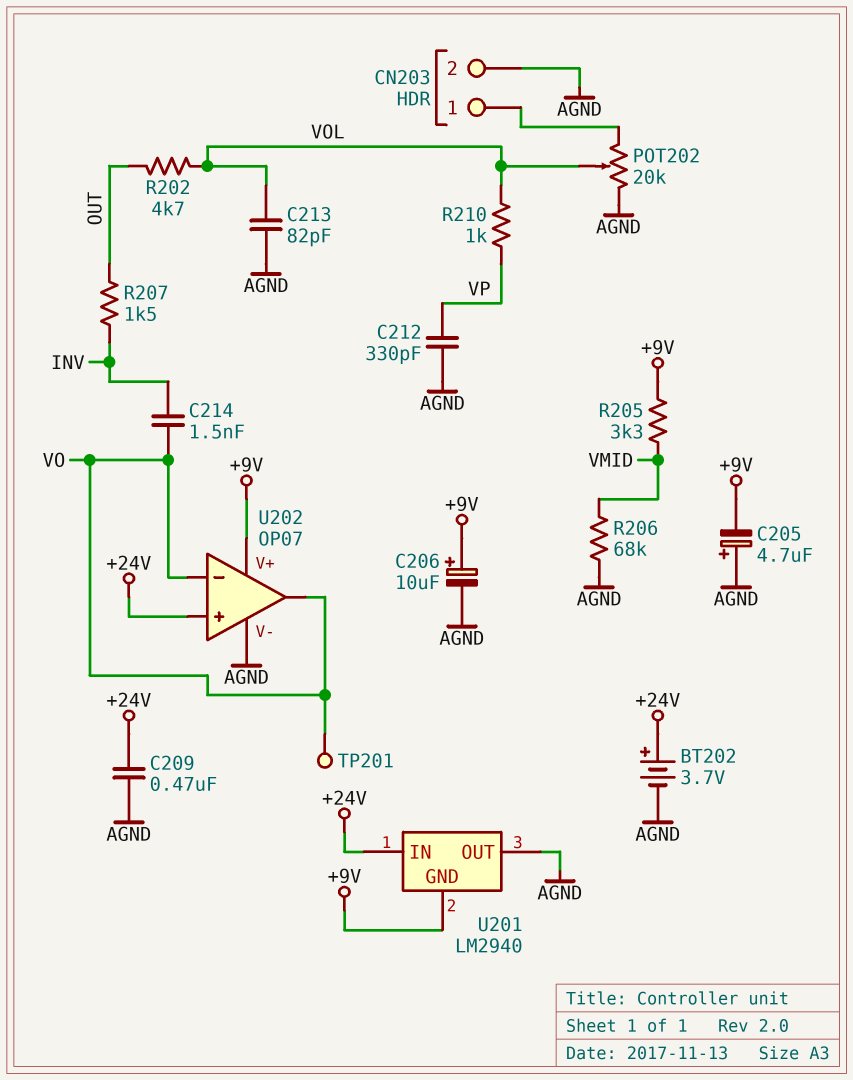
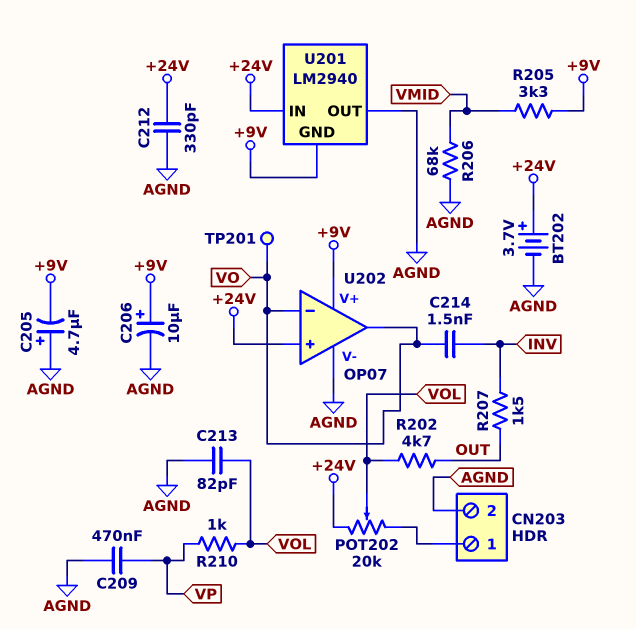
C209: 470nF (+24V, AGND) -> 470nF (AGND, VP)
C212: 330pF (AGND, VP) -> 330pF (+24V, AGND)
POT202: 20k (AGND, CN203/1, wiper VOL) -> 20k (+24V, CN203/1, wiper VOL)

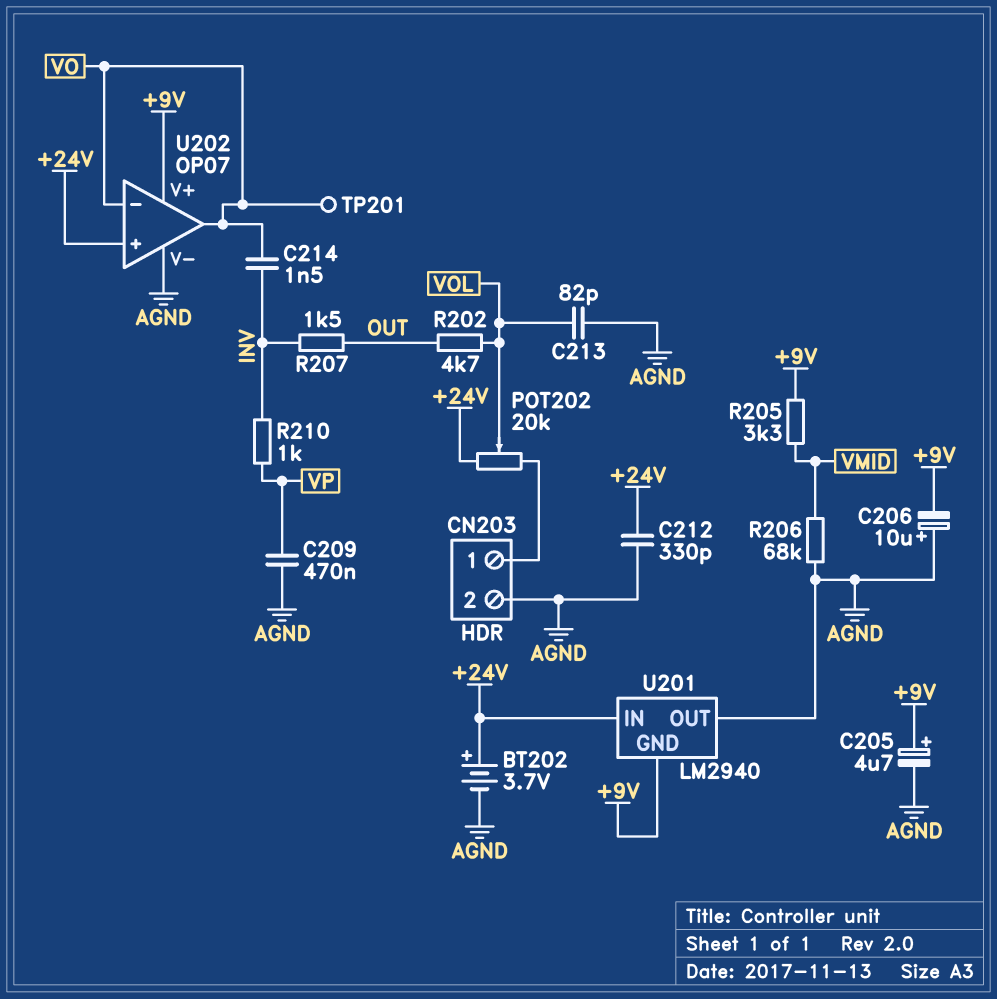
C205: 4.7uF (plus AGND, minus +9V) -> 4.7uF (plus +9V, minus AGND)
C206: 10uF (plus +9V, minus AGND) -> 10uF (plus AGND, minus +9V)
R210: 1k (VOL, VP) -> 1k (INV, VP)

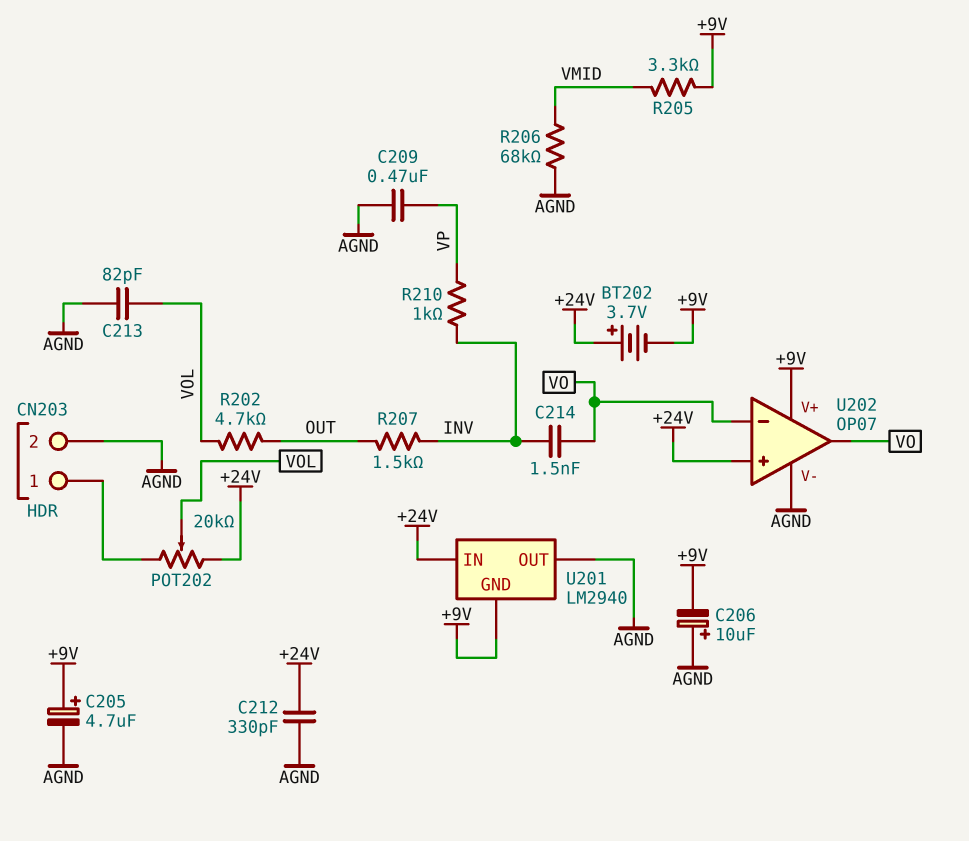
BT202: 3.7V (plus +24V, minus AGND) -> 3.7V (plus +24V, minus +9V)
TP201: test point (VO) -> none

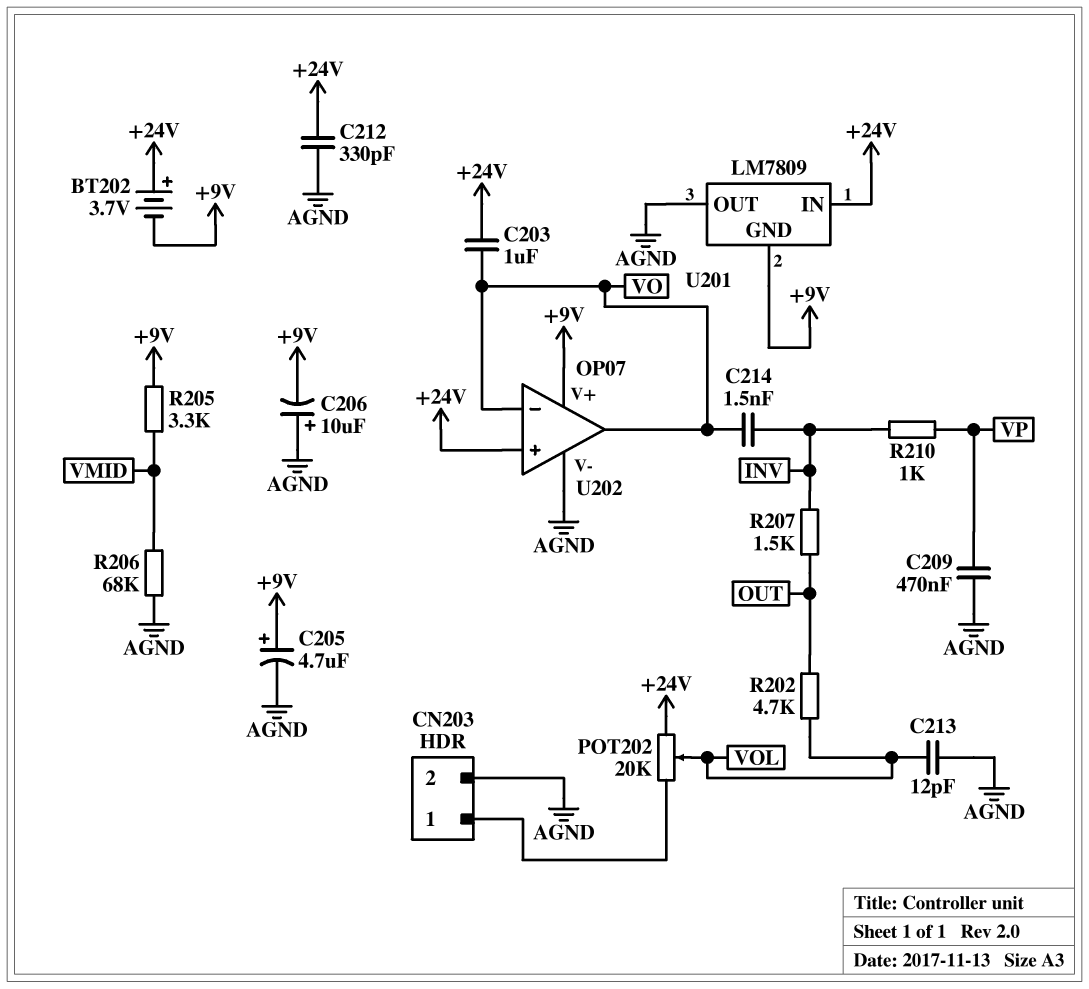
C203: none -> 1uF (+24V, VO)
C213: 82pF (AGND, VOL) -> 12pF (AGND, VOL)
U201: LM2940 -> LM7809

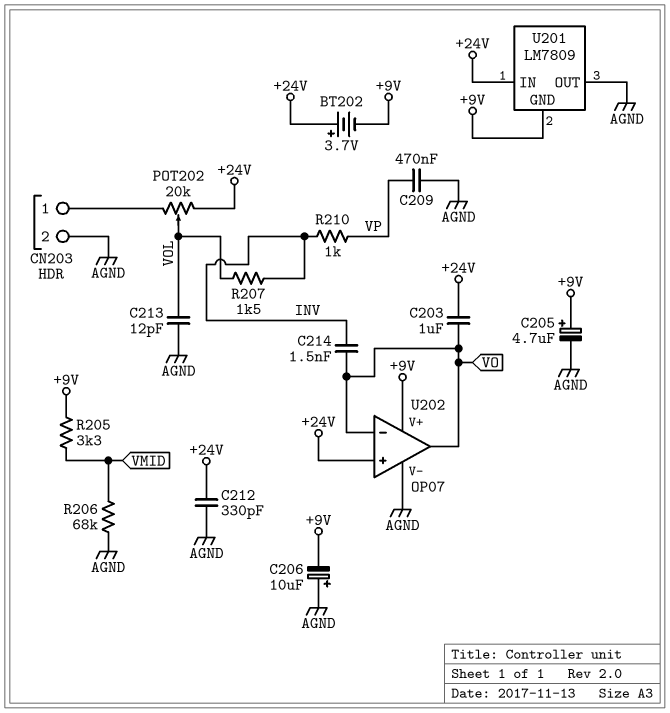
R202: 4.7k (OUT, VOL) -> none
R207: 1.5k (INV, OUT) -> 1.5k (INV, VOL)

